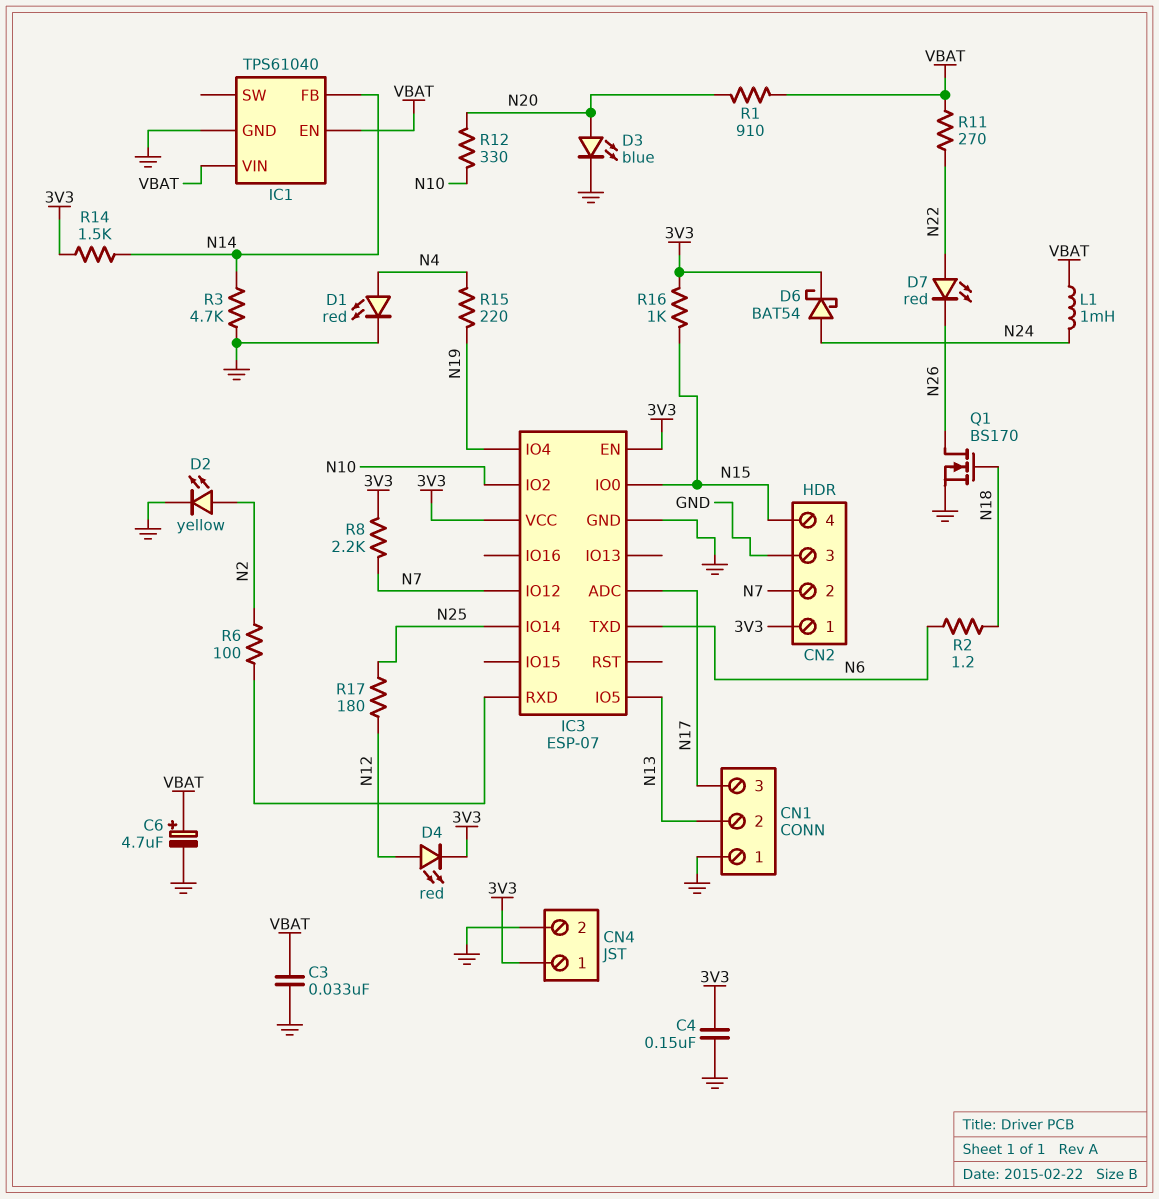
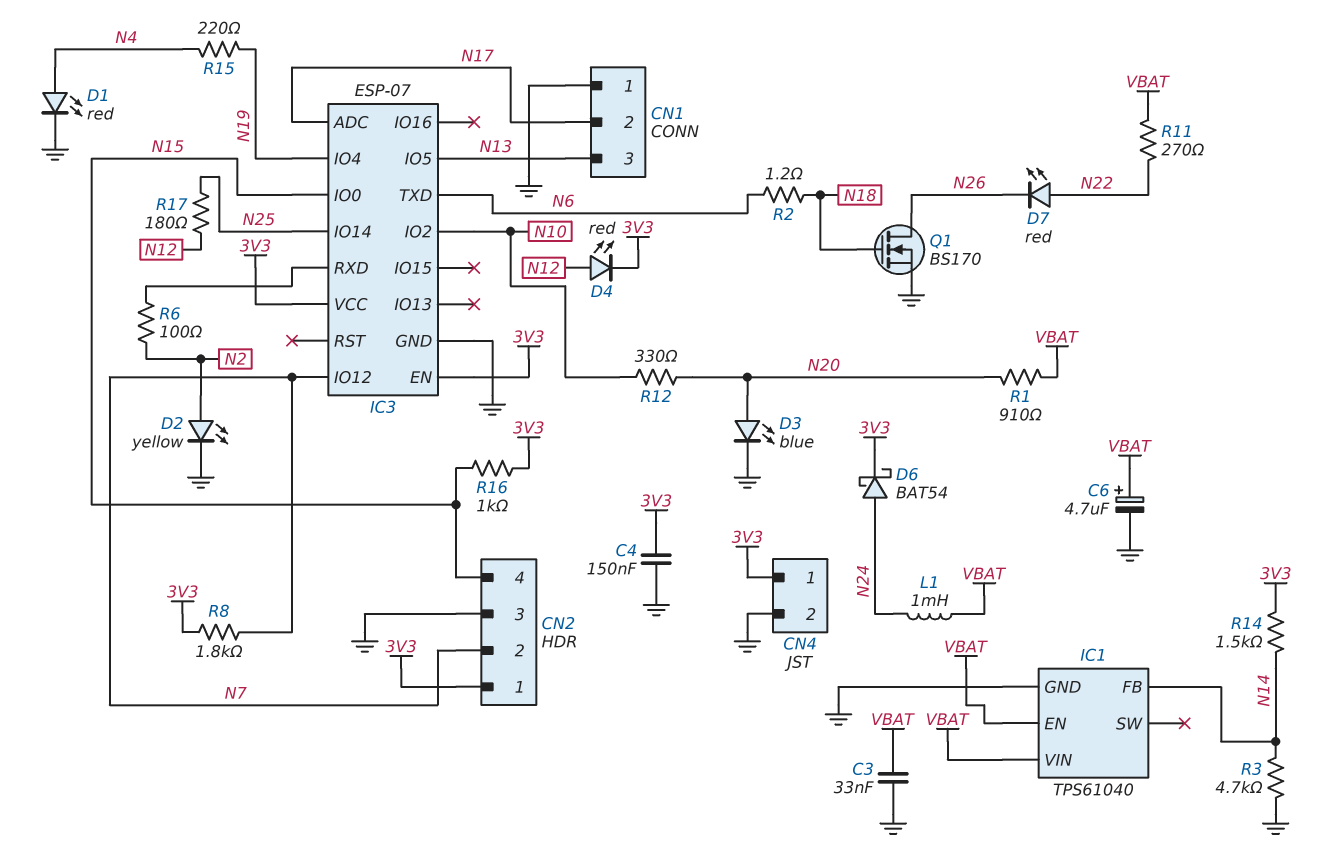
CN1 pin 2: N13 -> N17
CN1 pin 3: N17 -> N13
R8: 2.2k (3V3, N7) -> 1.8k (3V3, N7)

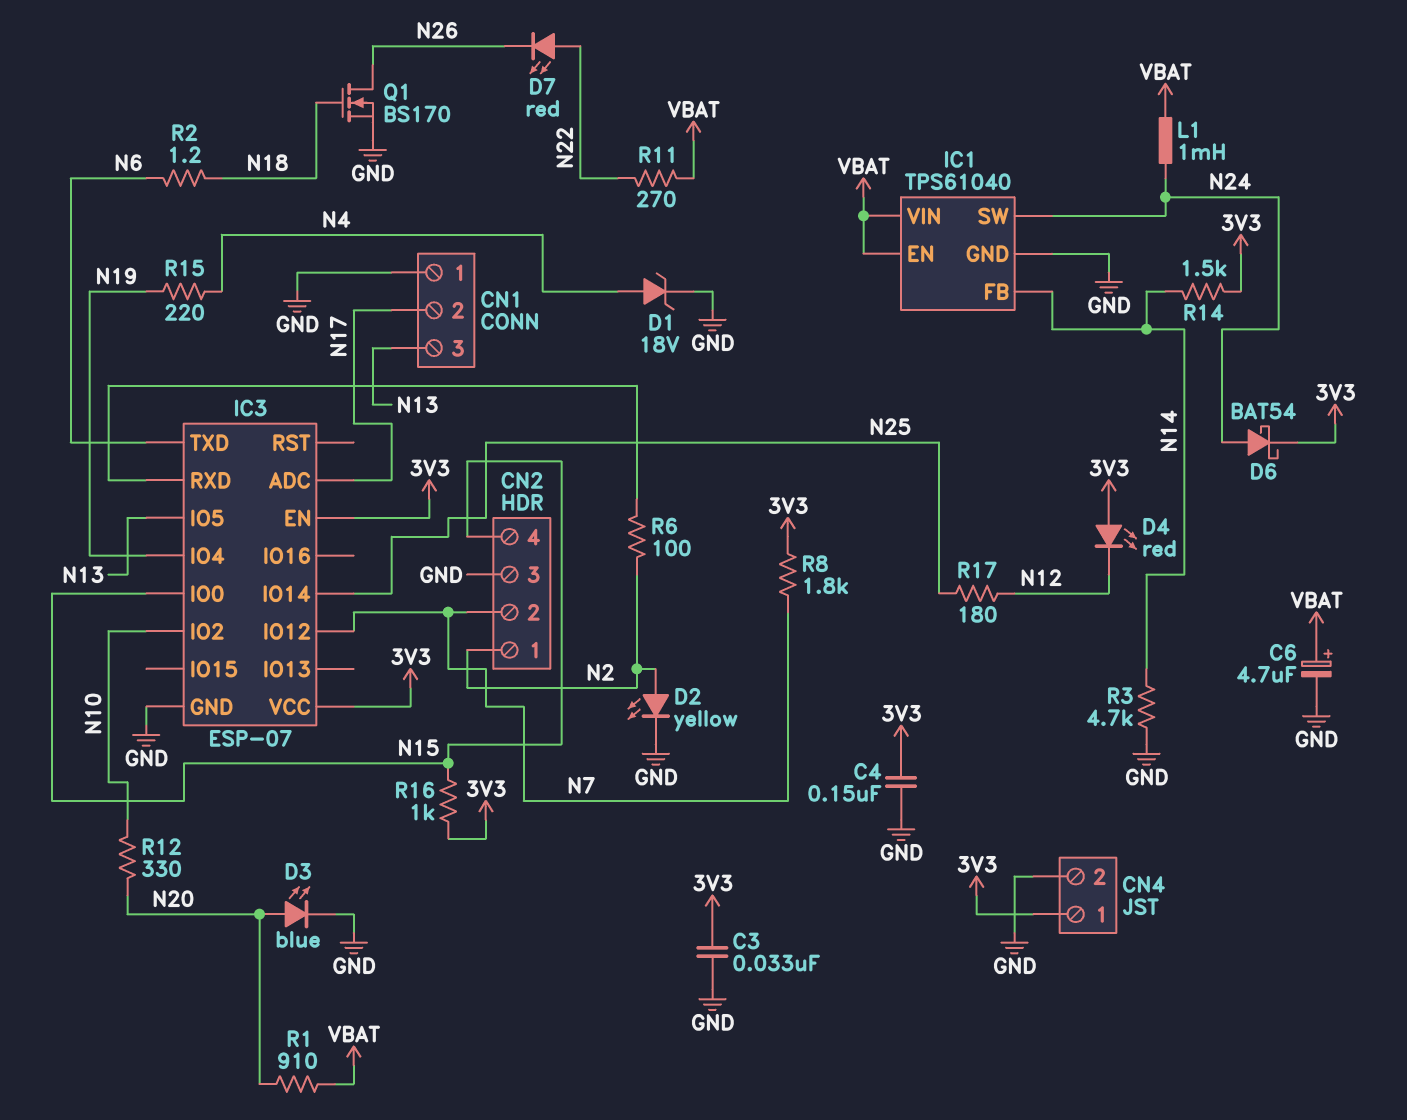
C3: 33nF (GND, VBAT) -> 33nF (3V3, GND)
CN2 pin 1: 3V3 -> N2
D1: LED red (A N4, K GND) -> zener 18V (A N4, K GND)
D4: LED red (A N12, K 3V3) -> LED red (A 3V3, K N12)
IC1 pin SW: none -> N24

